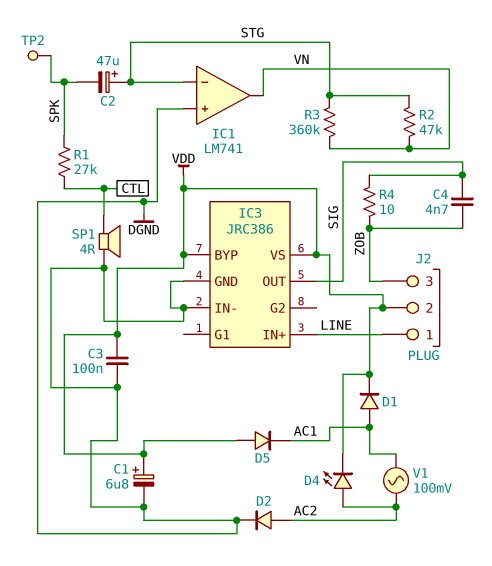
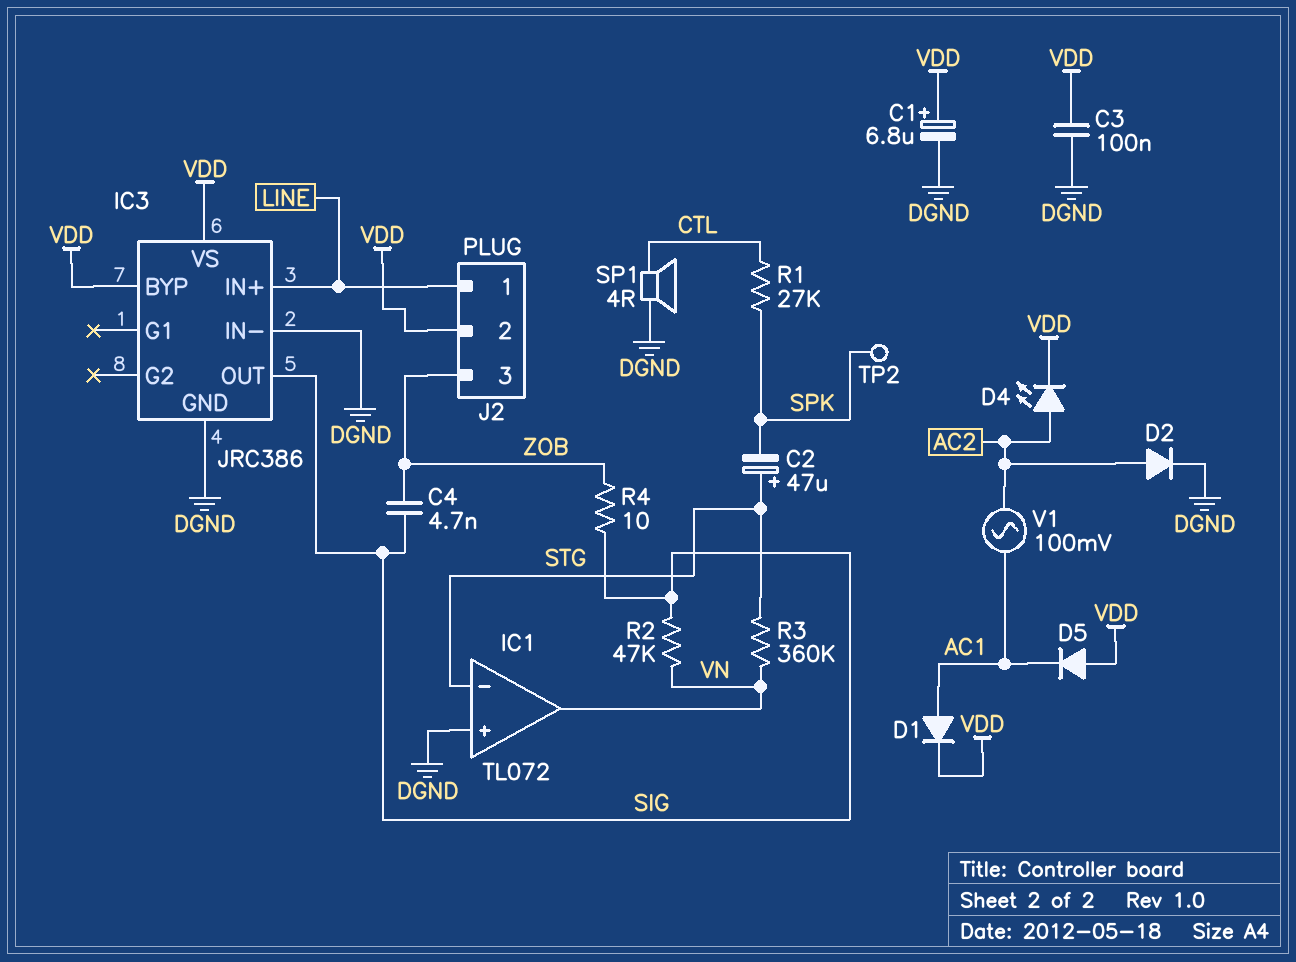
IC1: LM741 -> TL072
R2: 47k (STG, VN) -> 47k (SIG, VN)

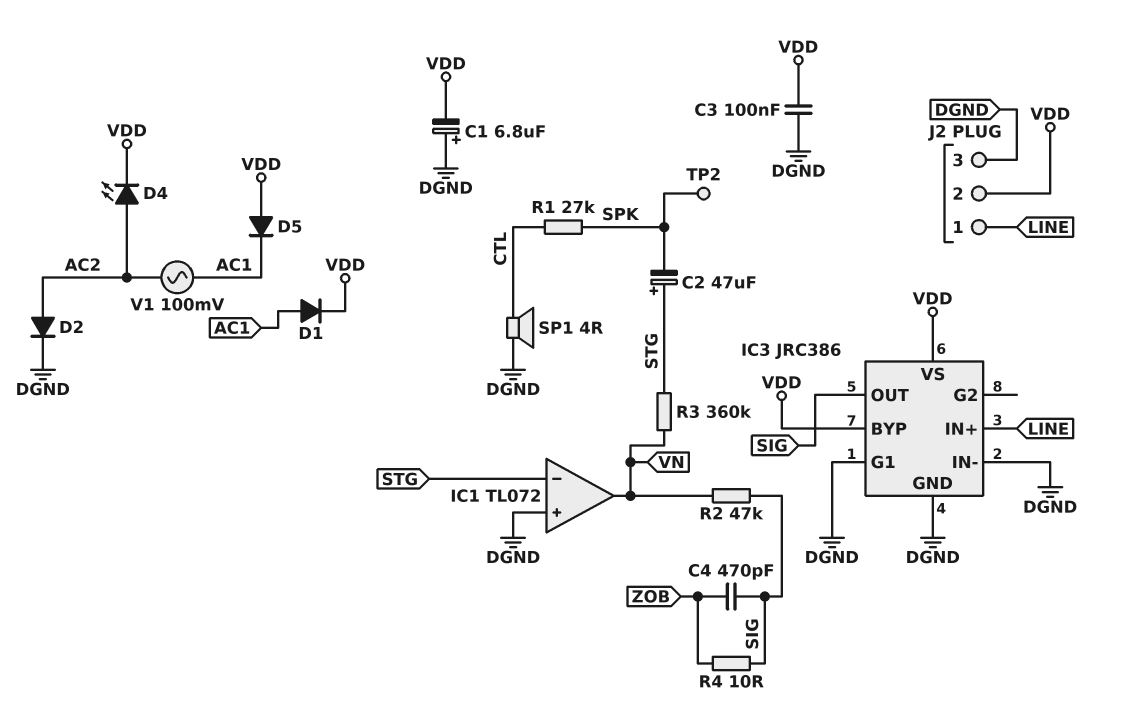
C1: 6.8uF (plus VDD, minus DGND) -> 6.8uF (plus DGND, minus VDD)
C4: 4.7nF (SIG, ZOB) -> 470pF (SIG, ZOB)
IC3 pin G1: none -> DGND
J2 pin 3: ZOB -> DGND

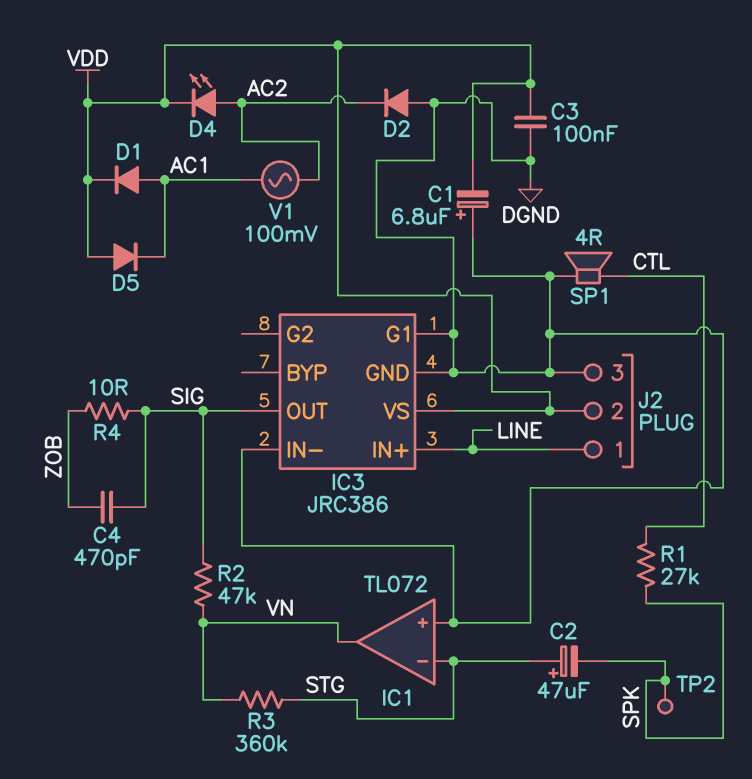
D2: diode (A AC2, K DGND) -> diode (A DGND, K AC2)
IC3 pin BYP: VDD -> none

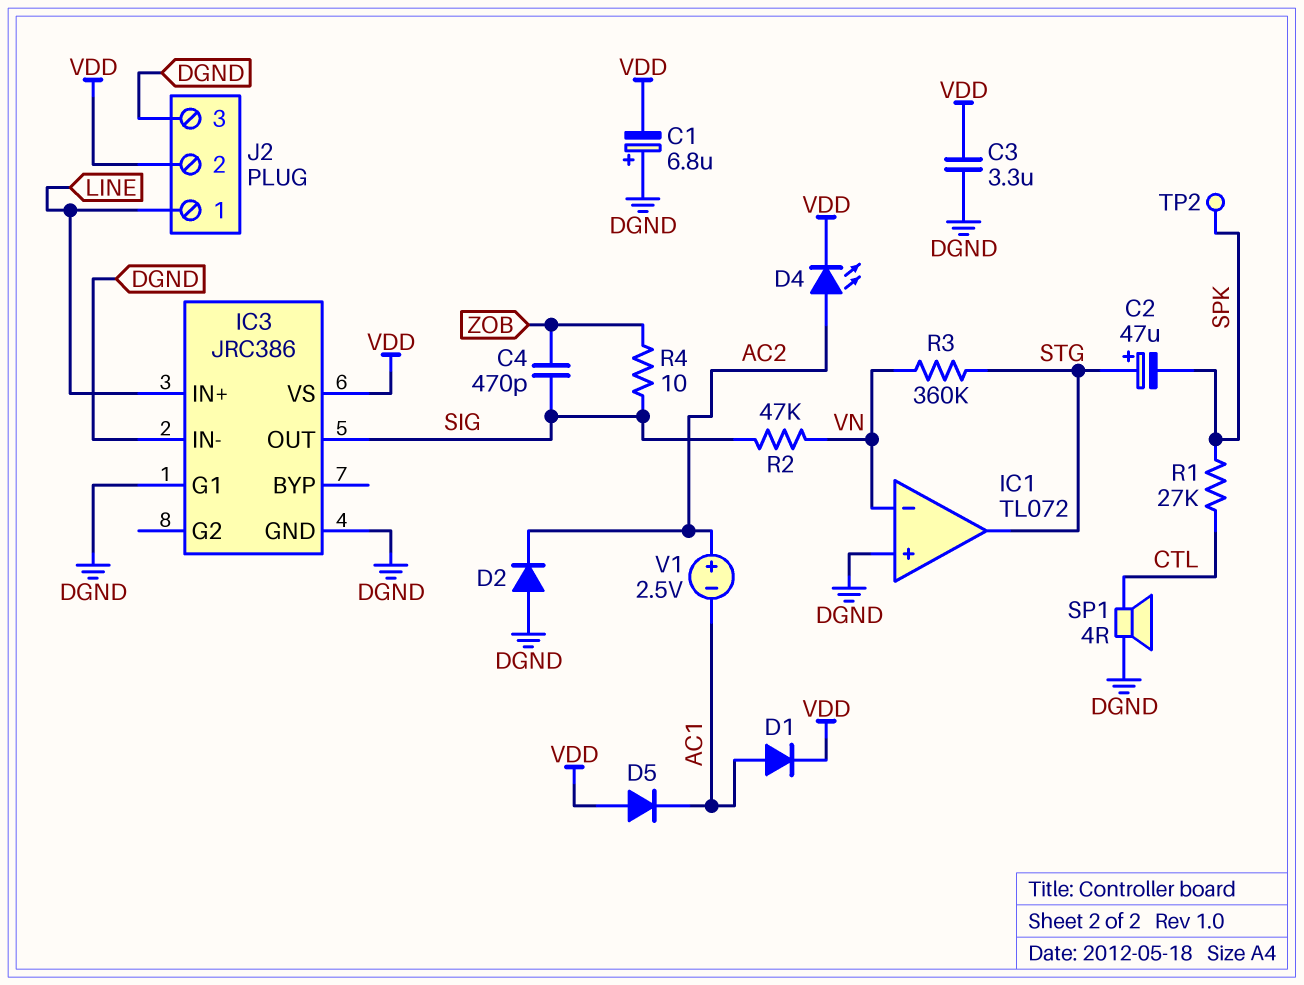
C3: 100nF (DGND, VDD) -> 3.3uF (DGND, VDD)
IC1 pin in-: STG -> VN
IC1 pin out: VN -> STG
V1: AC 100mV (AC1, AC2) -> 2.5V (plus AC2, minus AC1)

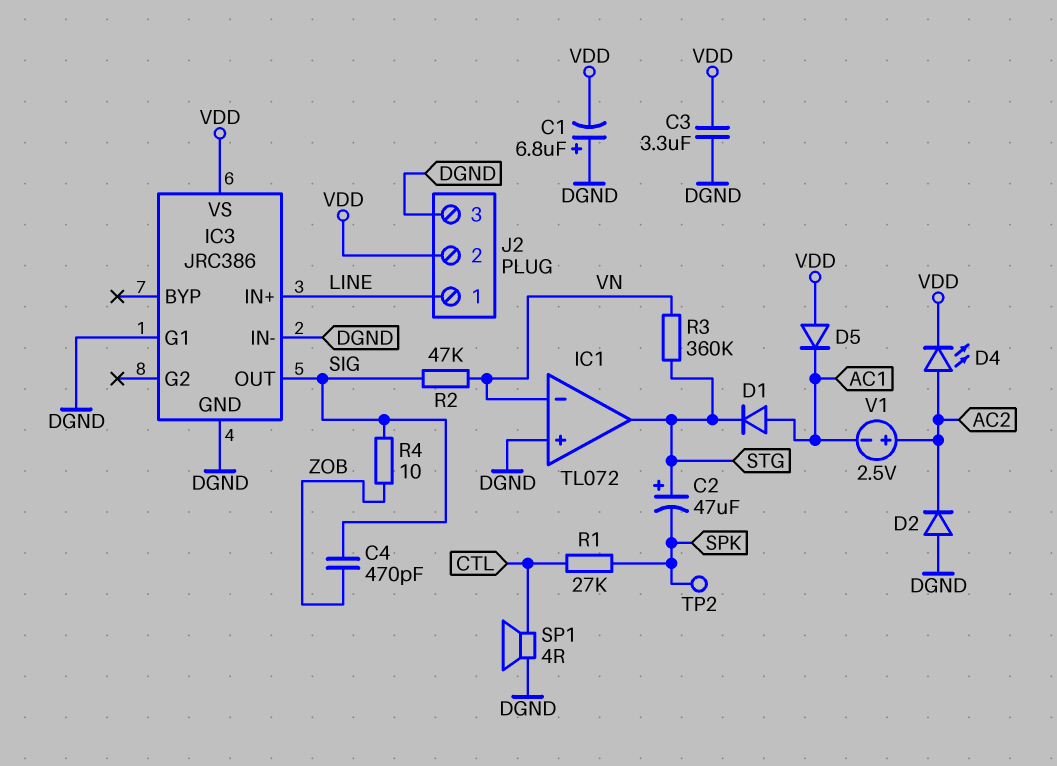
D1: diode (A AC1, K VDD) -> diode (A AC1, K STG)

